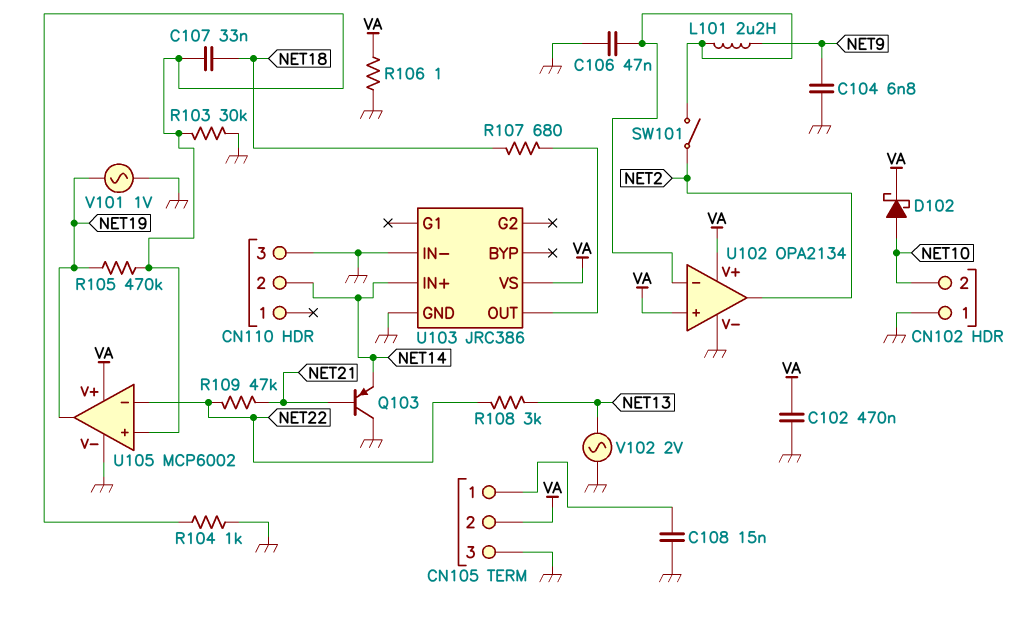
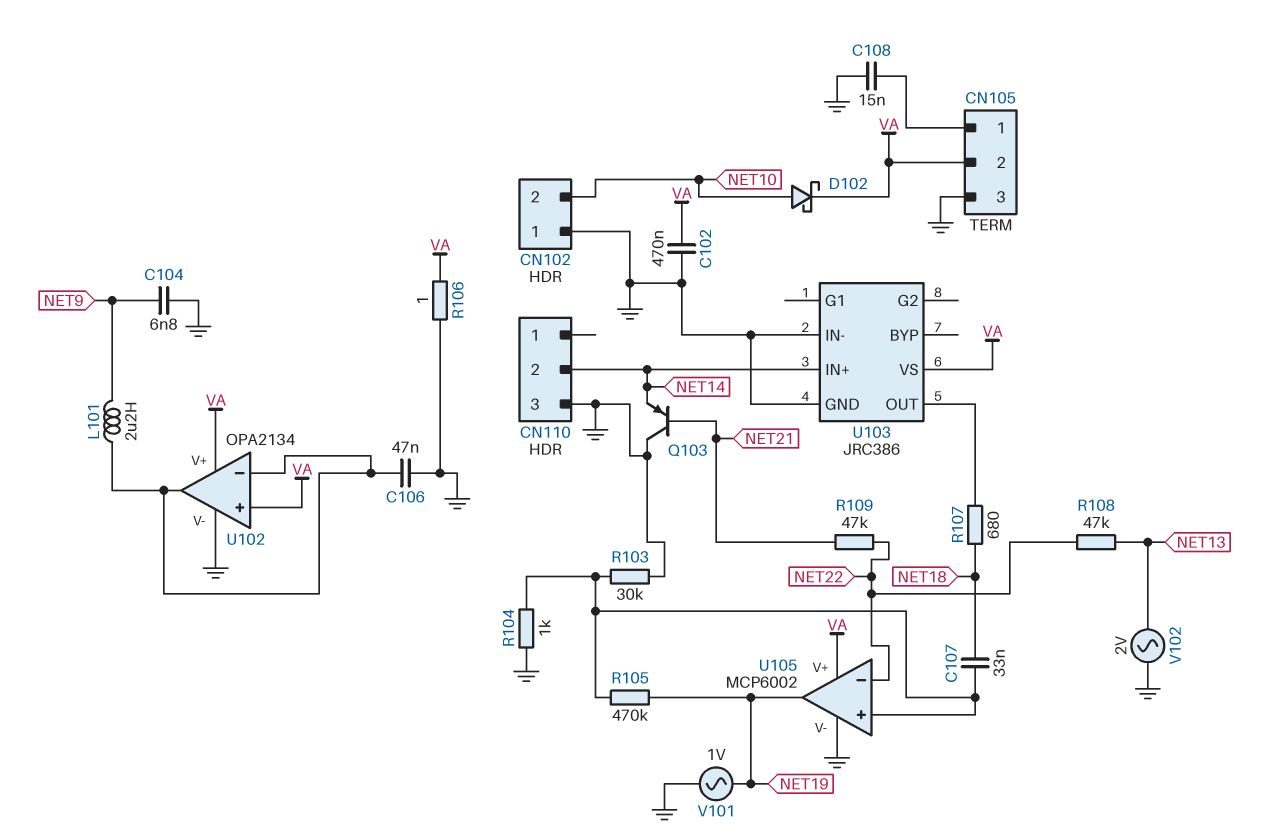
R108: 3k (NET13, NET22) -> 47k (NET13, NET22)
SW101: switch (NET2, U102/in-) -> none
U102 pin out: NET2 -> U102/in-

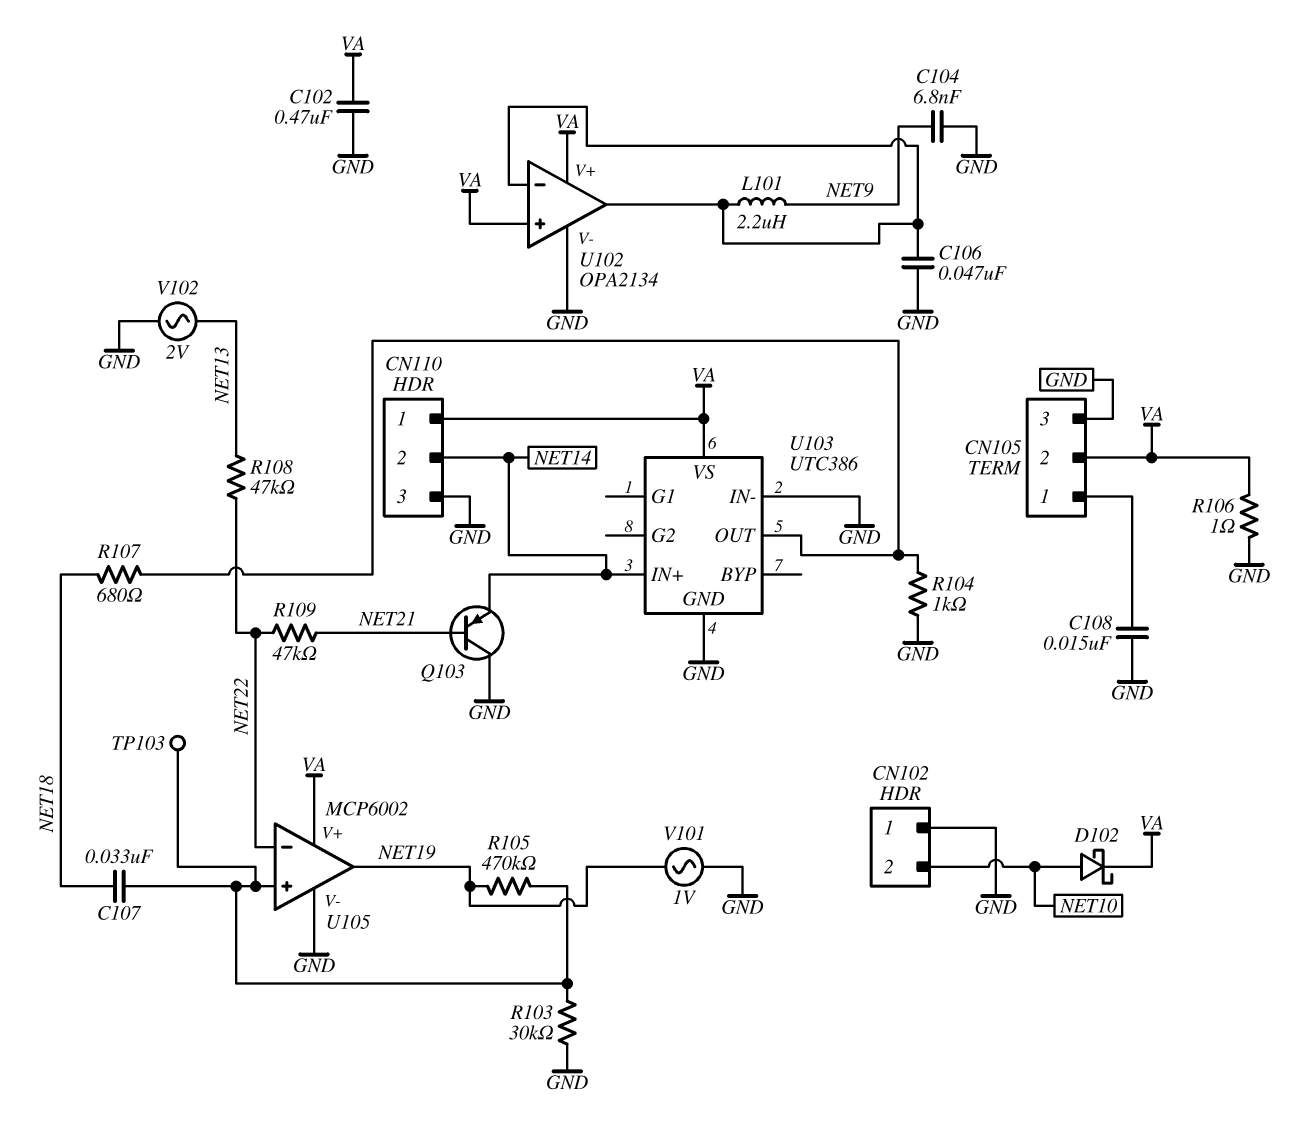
CN110 pin 1: none -> VA
R104: 1k (GND, U105/in+) -> 1k (GND, U103/OUT)
TP103: none -> test point (U105/in+)
U103: JRC386 -> UTC386

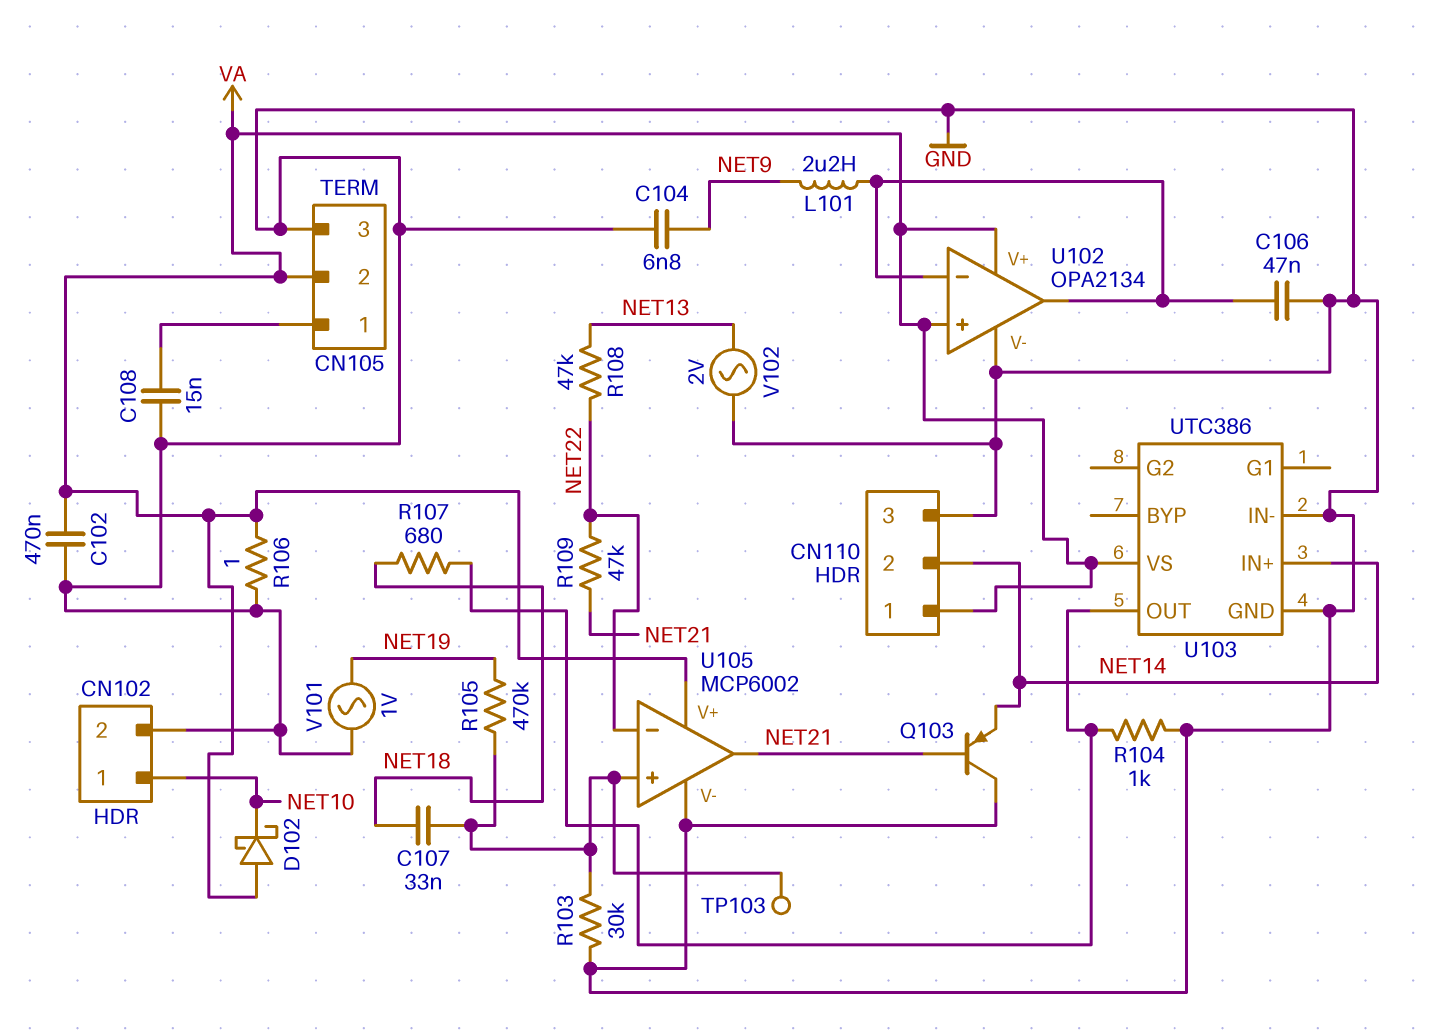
CN102 pin 1: GND -> NET10
CN102 pin 2: NET10 -> GND
D102: schottky (A NET10, K VA) -> schottky (A VA, K NET10)
U105 pin out: NET19 -> NET21

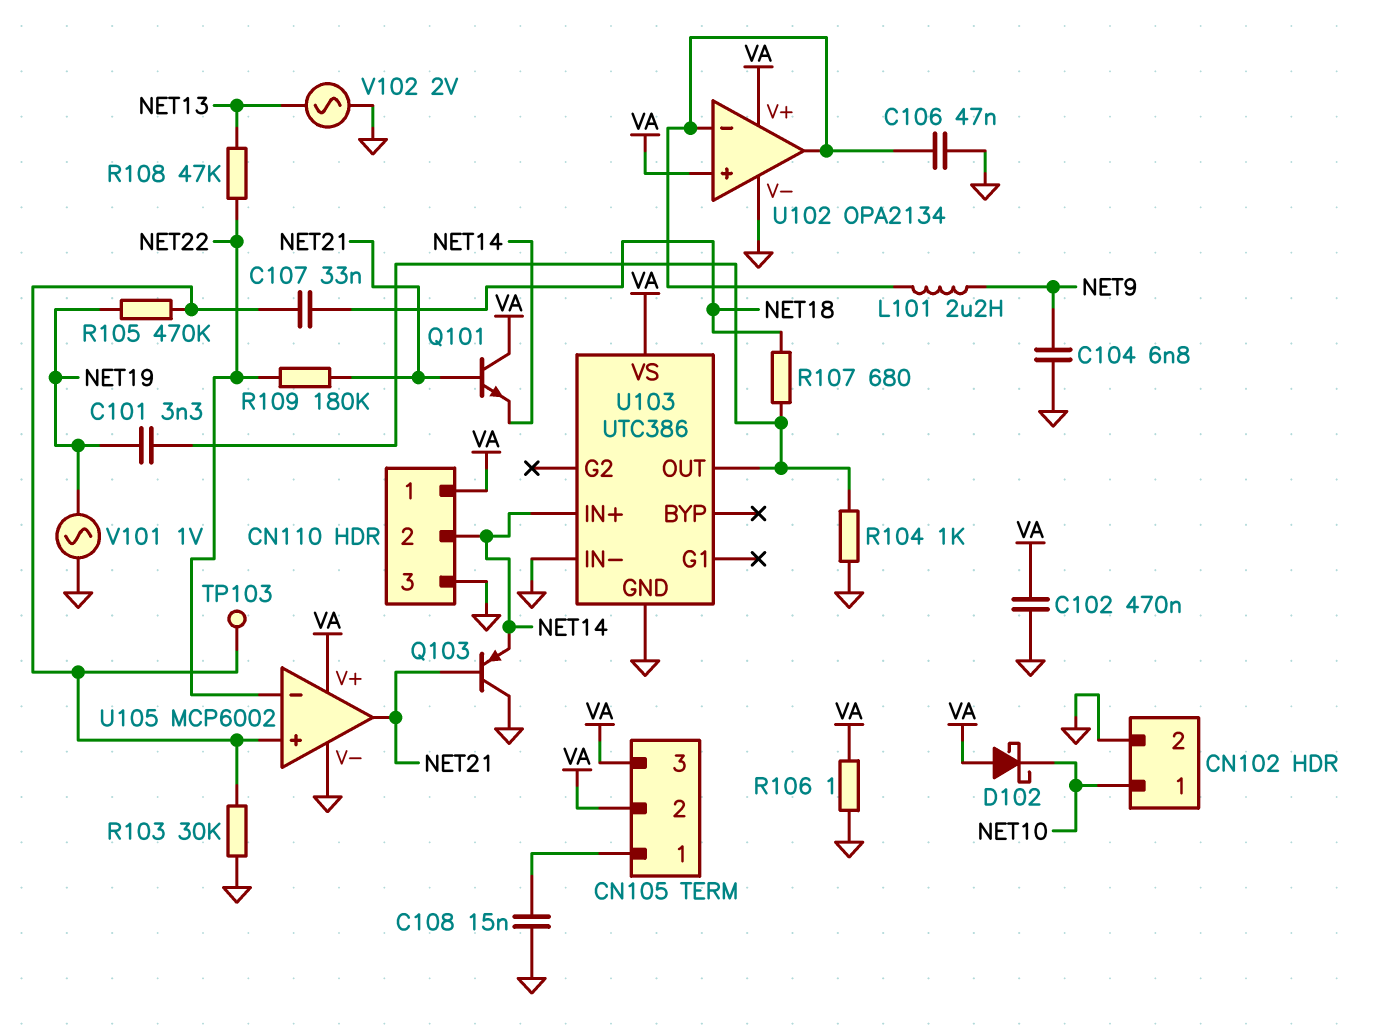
C101: none -> 3.3nF (NET19, U103/OUT)
CN105 pin 3: GND -> VA
Q101: none -> NPN (B NET21, C VA, E NET14)
R109: 47k (NET21, NET22) -> 180k (NET21, NET22)

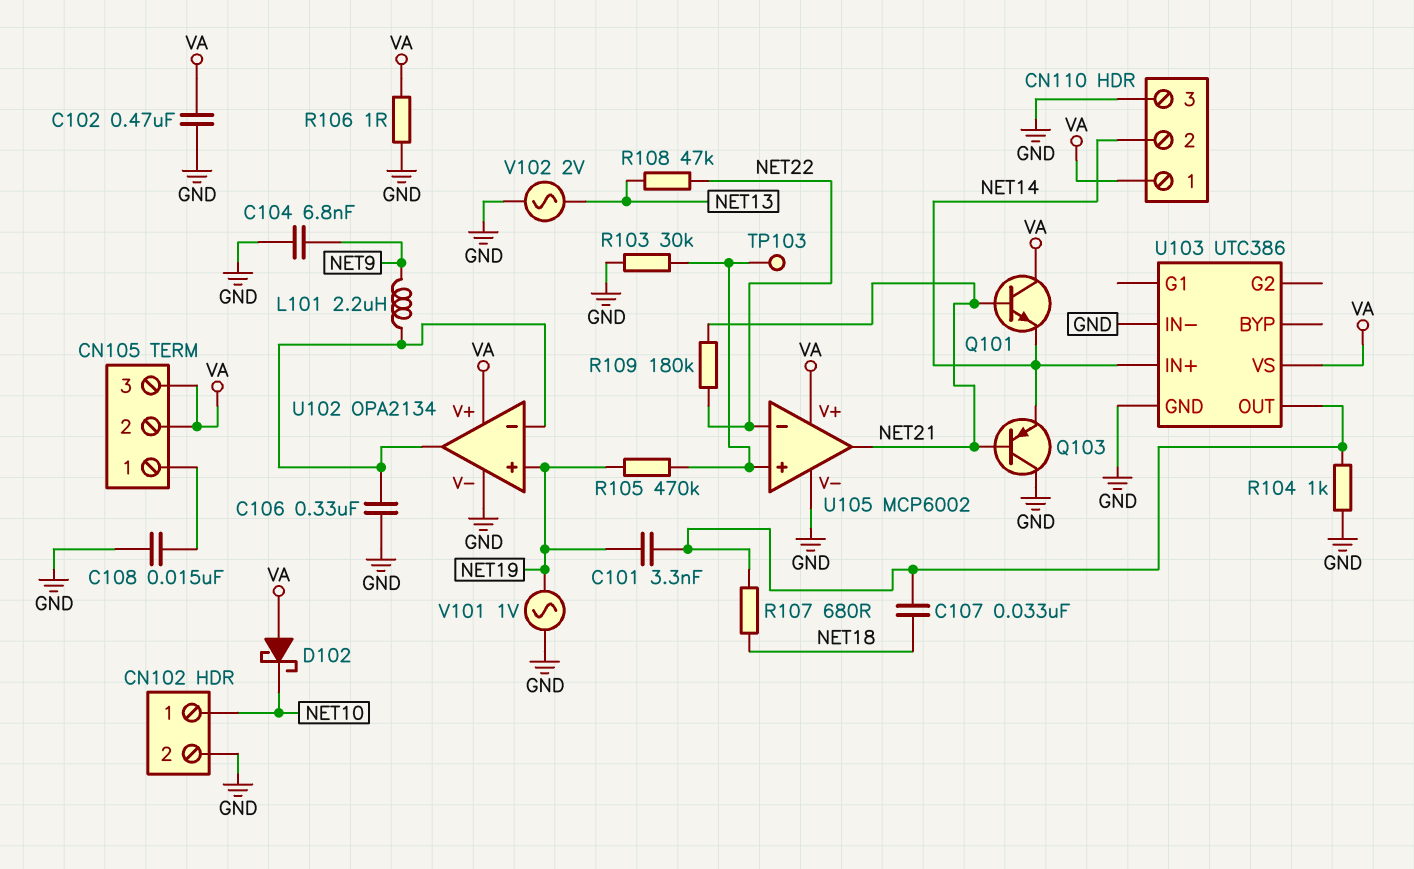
C106: 47nF (GND, U102/in-) -> 330nF (GND, U102/in-)
C107: 33nF (NET18, U105/in+) -> 33nF (NET18, U103/OUT)
U102 pin in+: VA -> NET19

